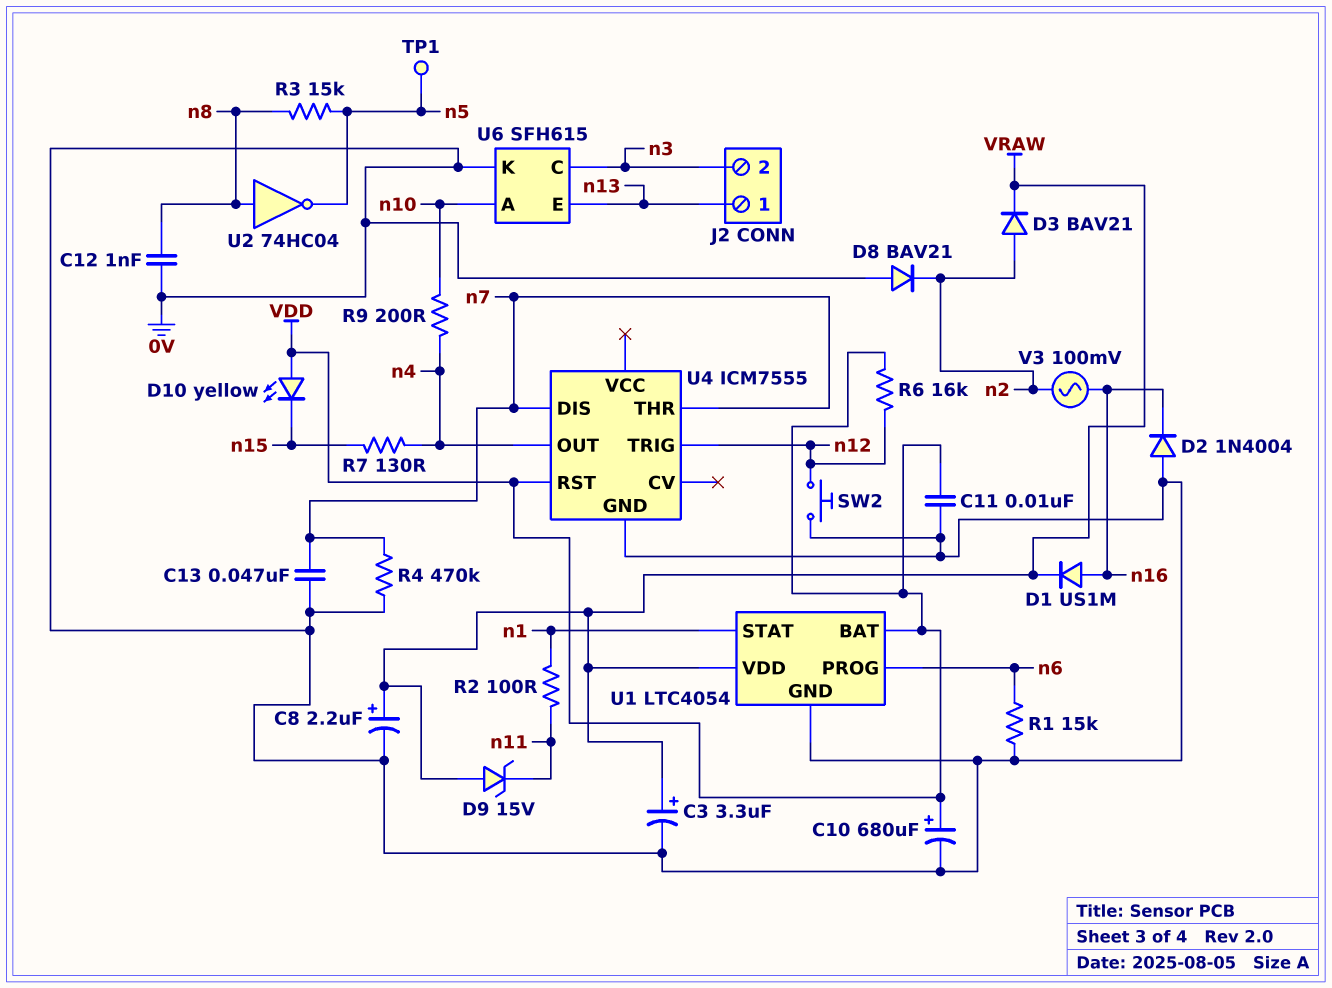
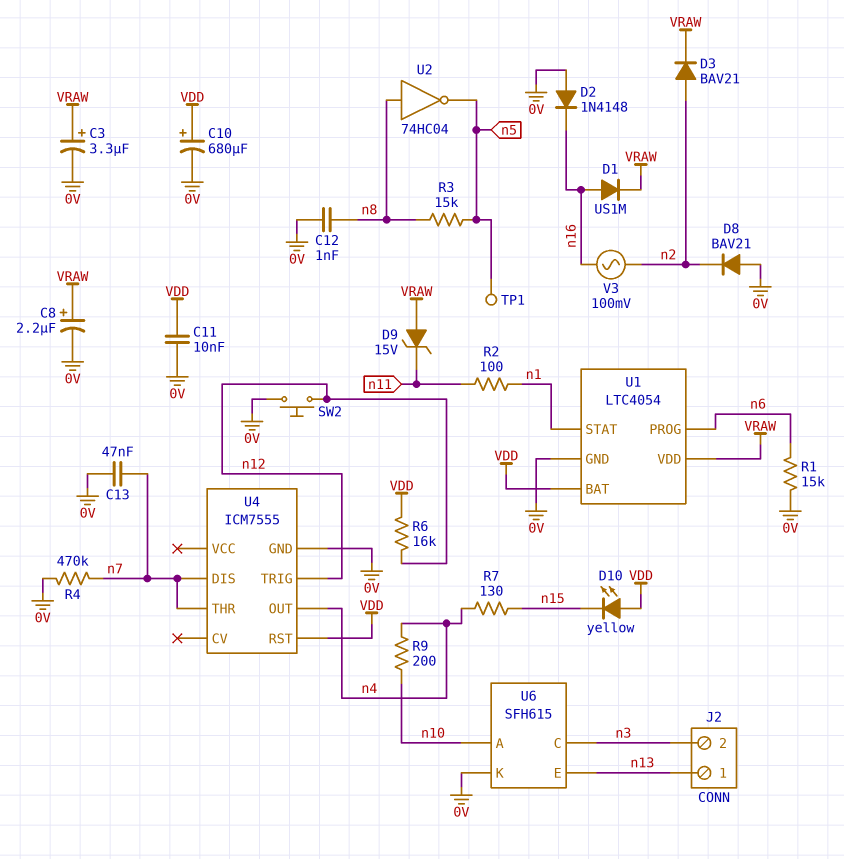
D2: diode 1N4004 (A 0V, K n16) -> diode 1N4148 (A 0V, K n16)

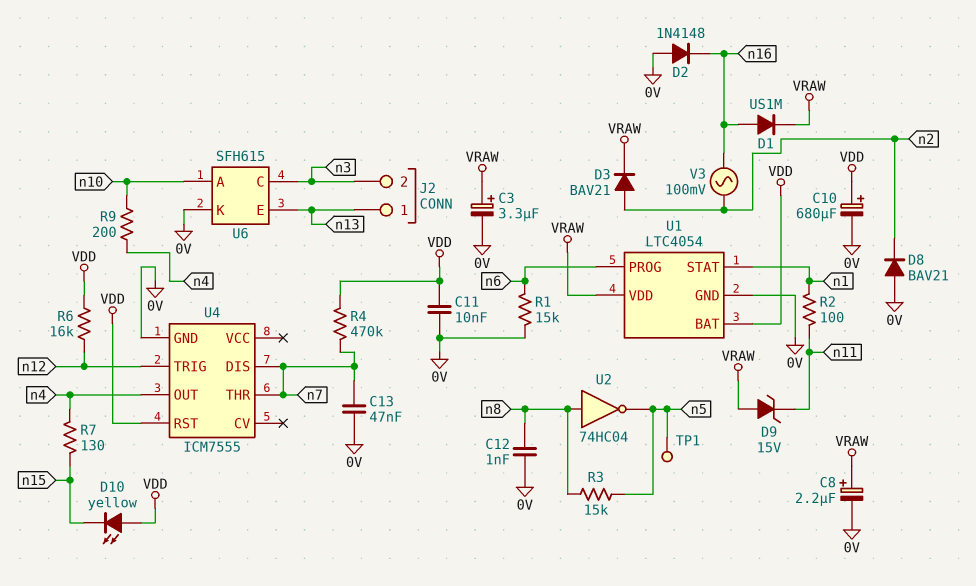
R4: 470k (0V, n7) -> 470k (VDD, n7)
SW2: button (0V, n12) -> none

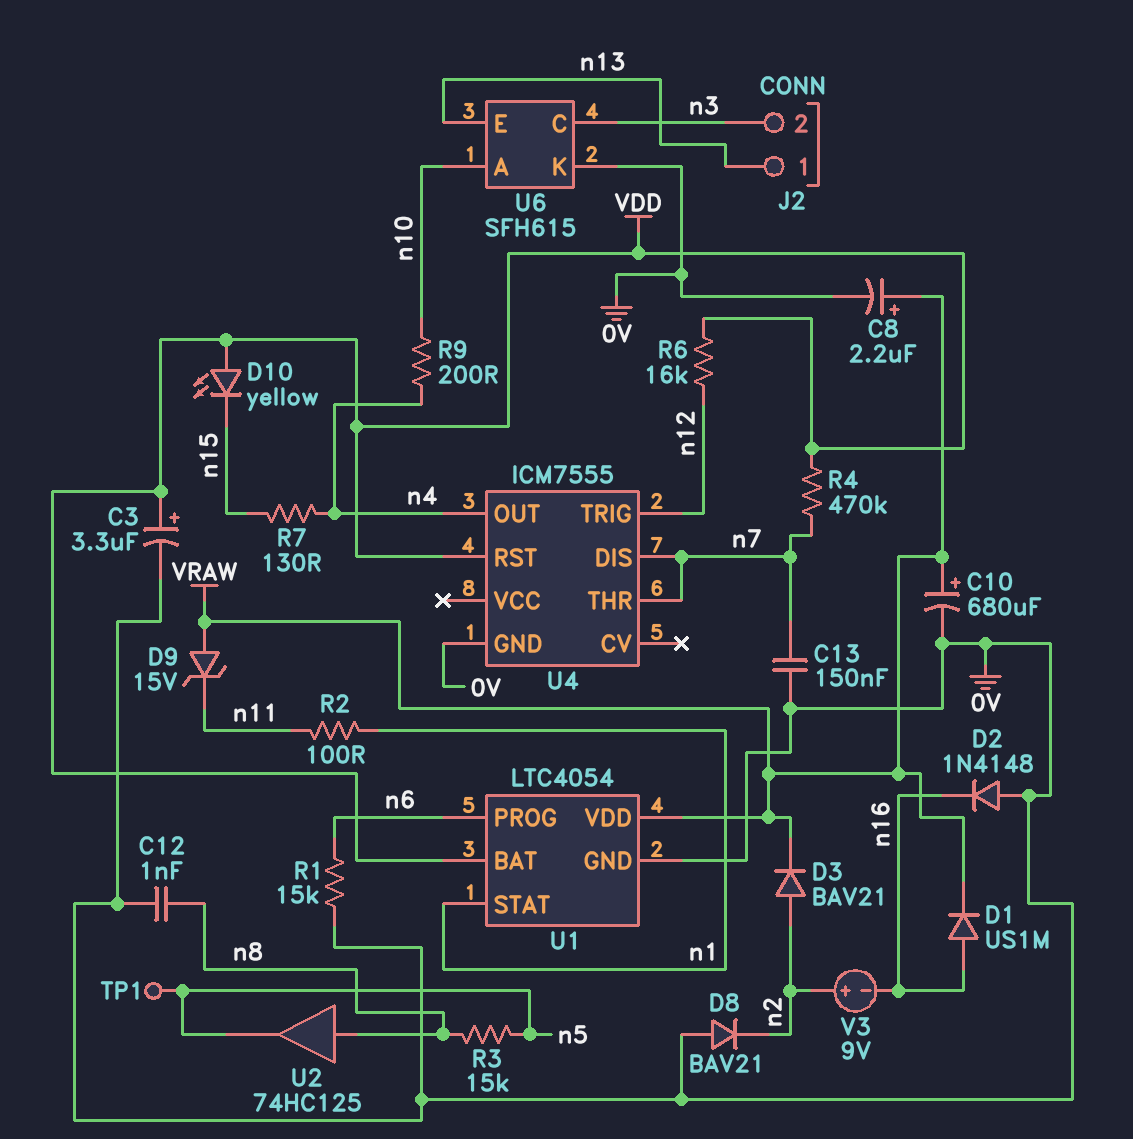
C3: 3.3uF (plus VRAW, minus 0V) -> 3.3uF (plus VDD, minus 0V)
C10: 680uF (plus VDD, minus 0V) -> 680uF (plus VRAW, minus 0V)
C11: 10nF (0V, VDD) -> none
C13: 47nF (0V, n7) -> 150nF (0V, n7)
U2: NOT 74HC04 (in n8, out n5) -> buffer 74HC125 (in n8, out n5)
V3: AC 100mV (n2, n16) -> 9V (plus n2, minus n16)

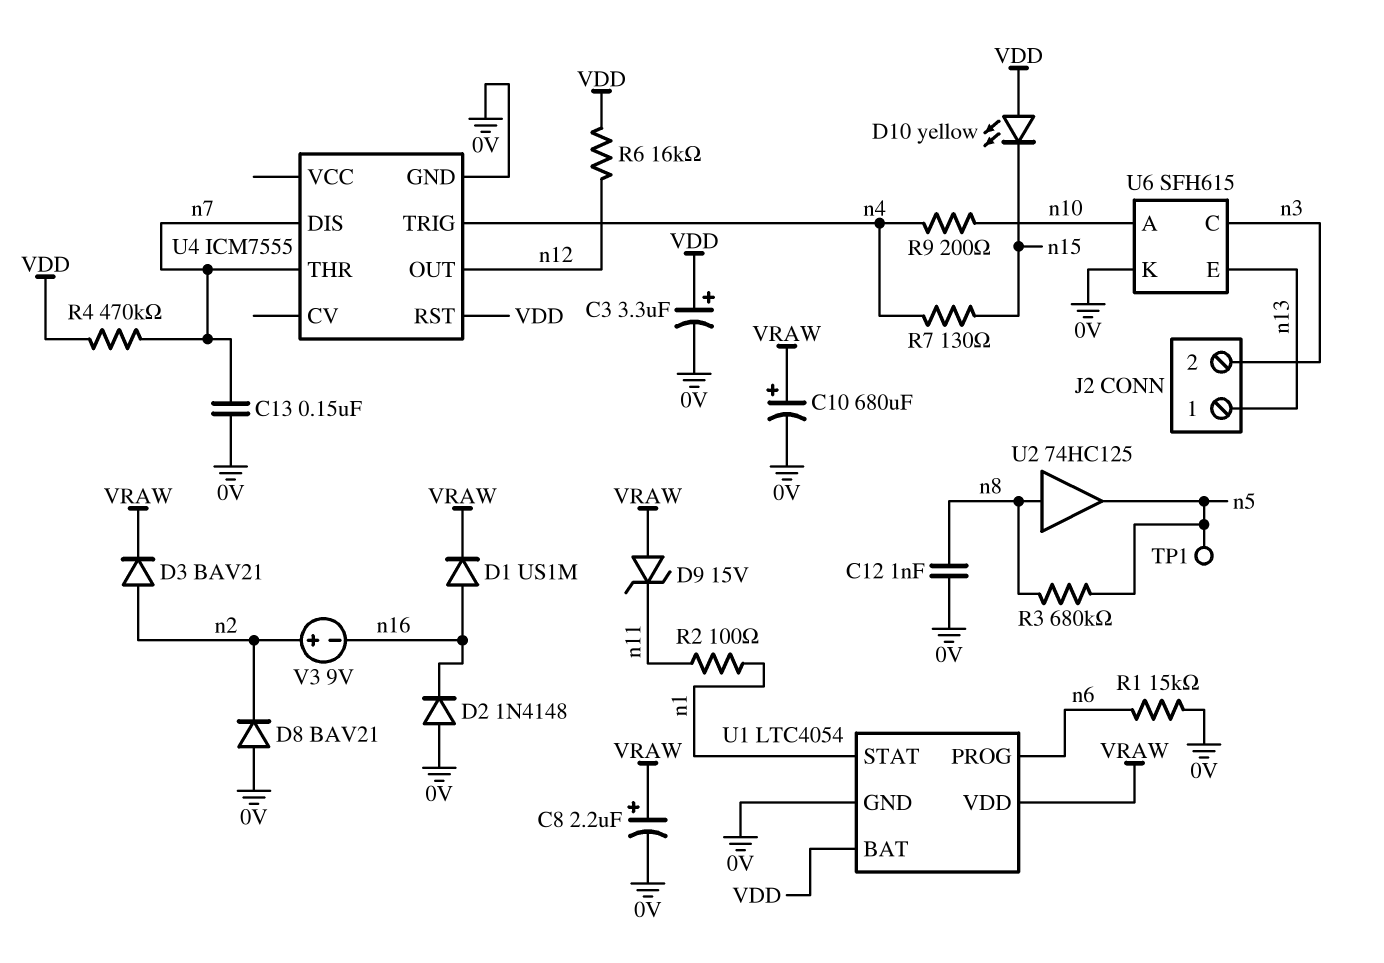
R3: 15k (n5, n8) -> 680k (n5, n8)
U4 pin OUT: n4 -> n12
U4 pin TRIG: n12 -> n4

